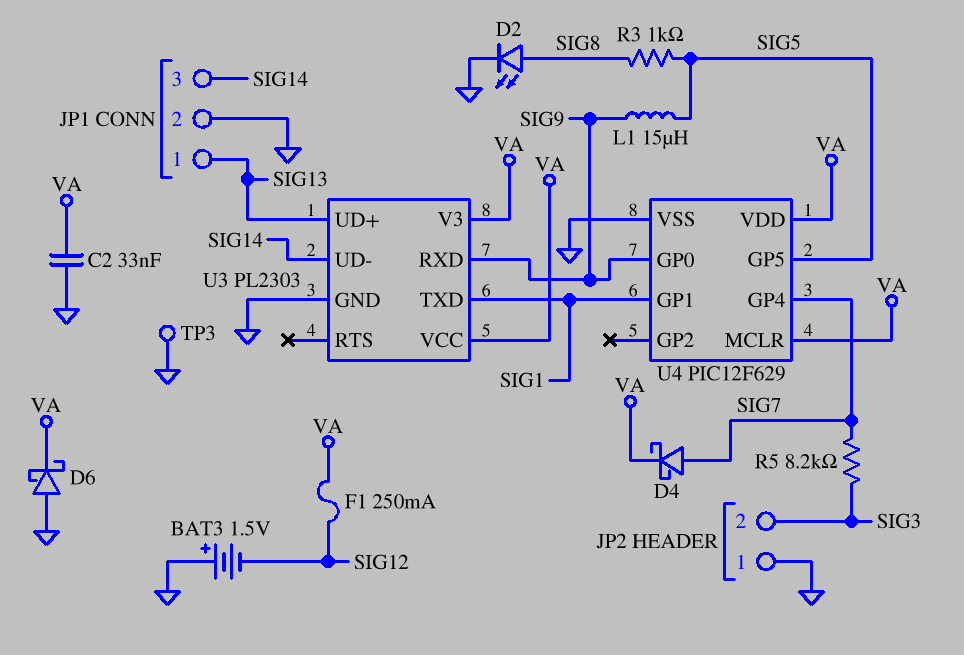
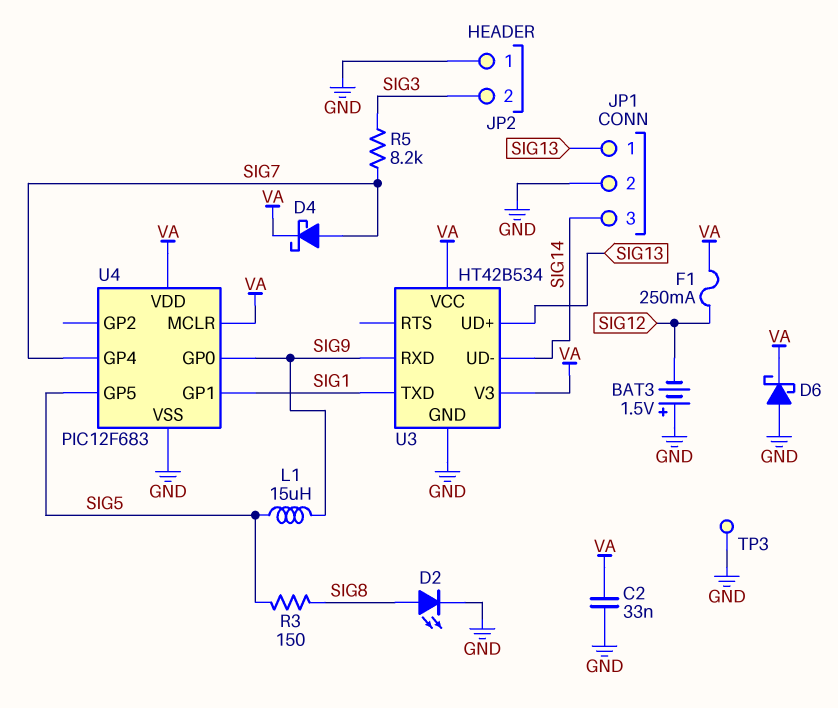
R3: 1k (SIG5, SIG8) -> 150 (SIG5, SIG8)
U3: PL2303 -> HT42B534
U4: PIC12F629 -> PIC12F683

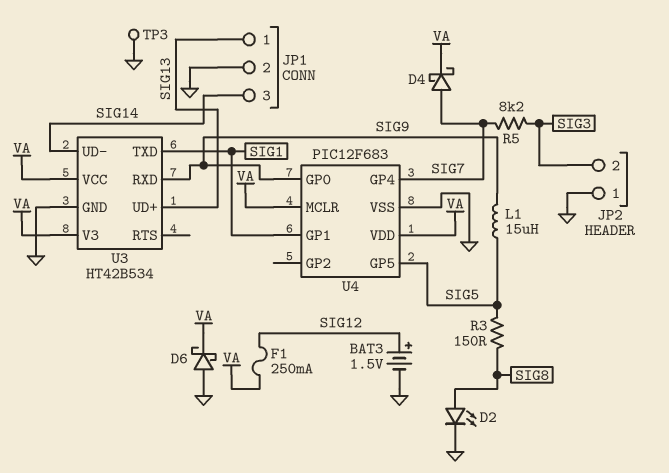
BAT3: 1.5V (plus GND, minus SIG12) -> 1.5V (plus SIG12, minus GND)
C2: 33nF (GND, VA) -> none

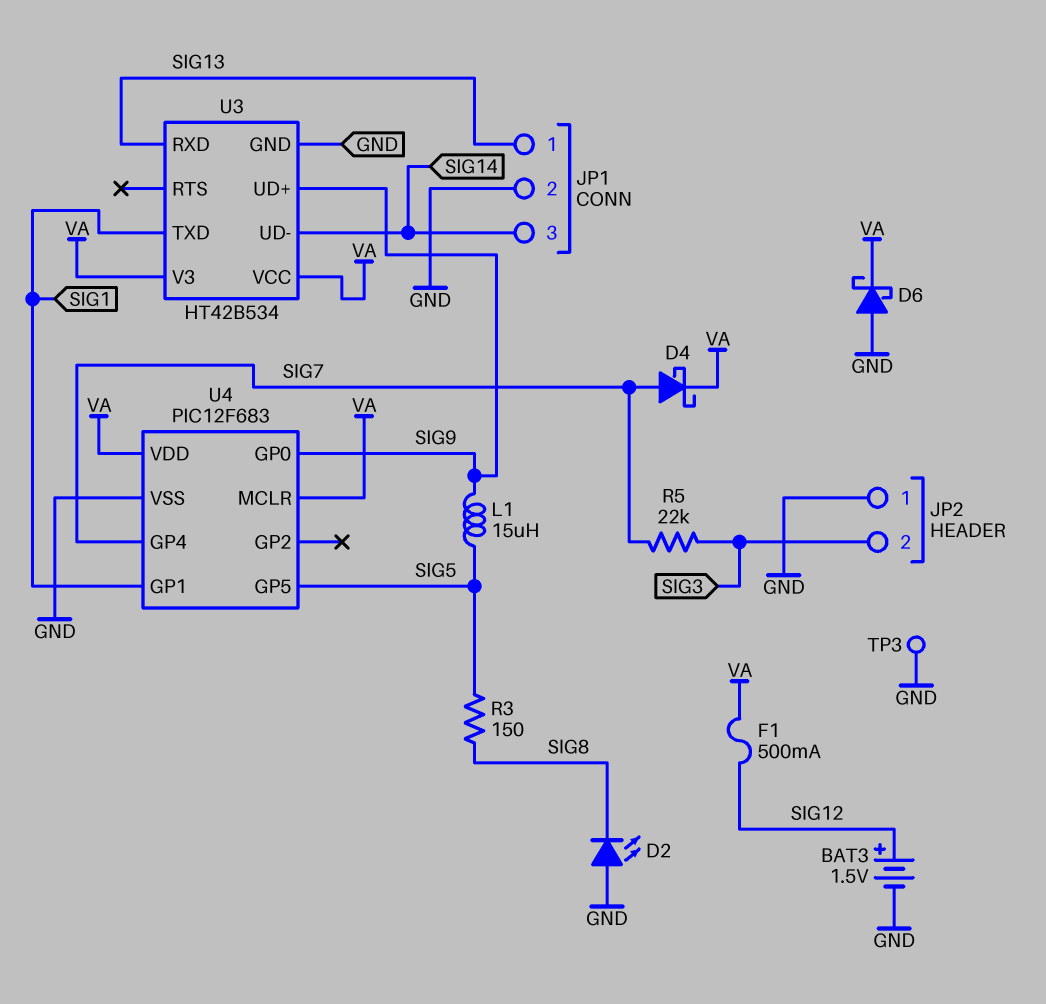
D2: LED (A SIG8, K GND) -> LED (A GND, K SIG8)
F1: 250mA (SIG12, VA) -> 500mA (SIG12, VA)
R5: 8.2k (SIG3, SIG7) -> 22k (SIG3, SIG7)
U3 pin RXD: SIG9 -> SIG13
U3 pin UD+: SIG13 -> SIG9

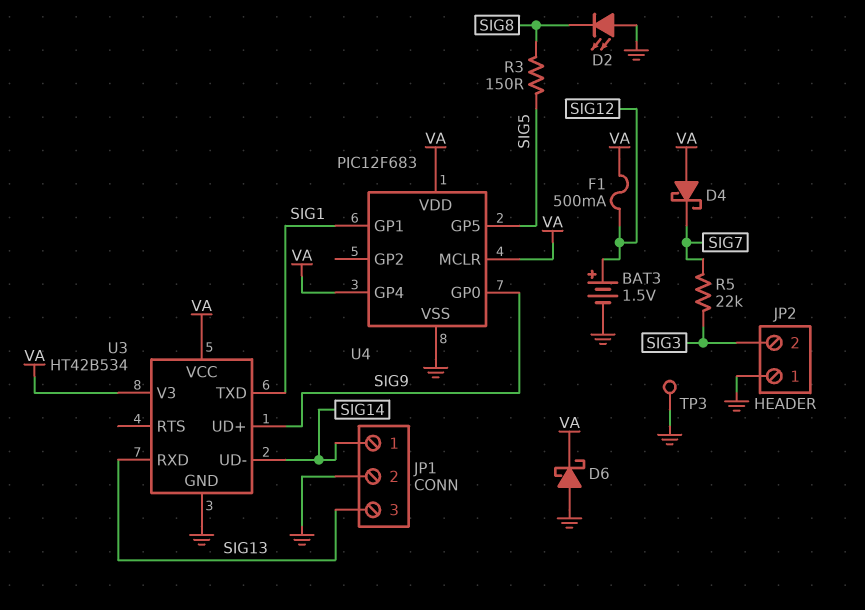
D4: schottky (A SIG7, K VA) -> schottky (A VA, K SIG7)
JP1 pin 1: SIG13 -> SIG14
JP1 pin 3: SIG14 -> SIG13
L1: 15uH (SIG5, SIG9) -> none
U4 pin GP4: SIG7 -> VA

